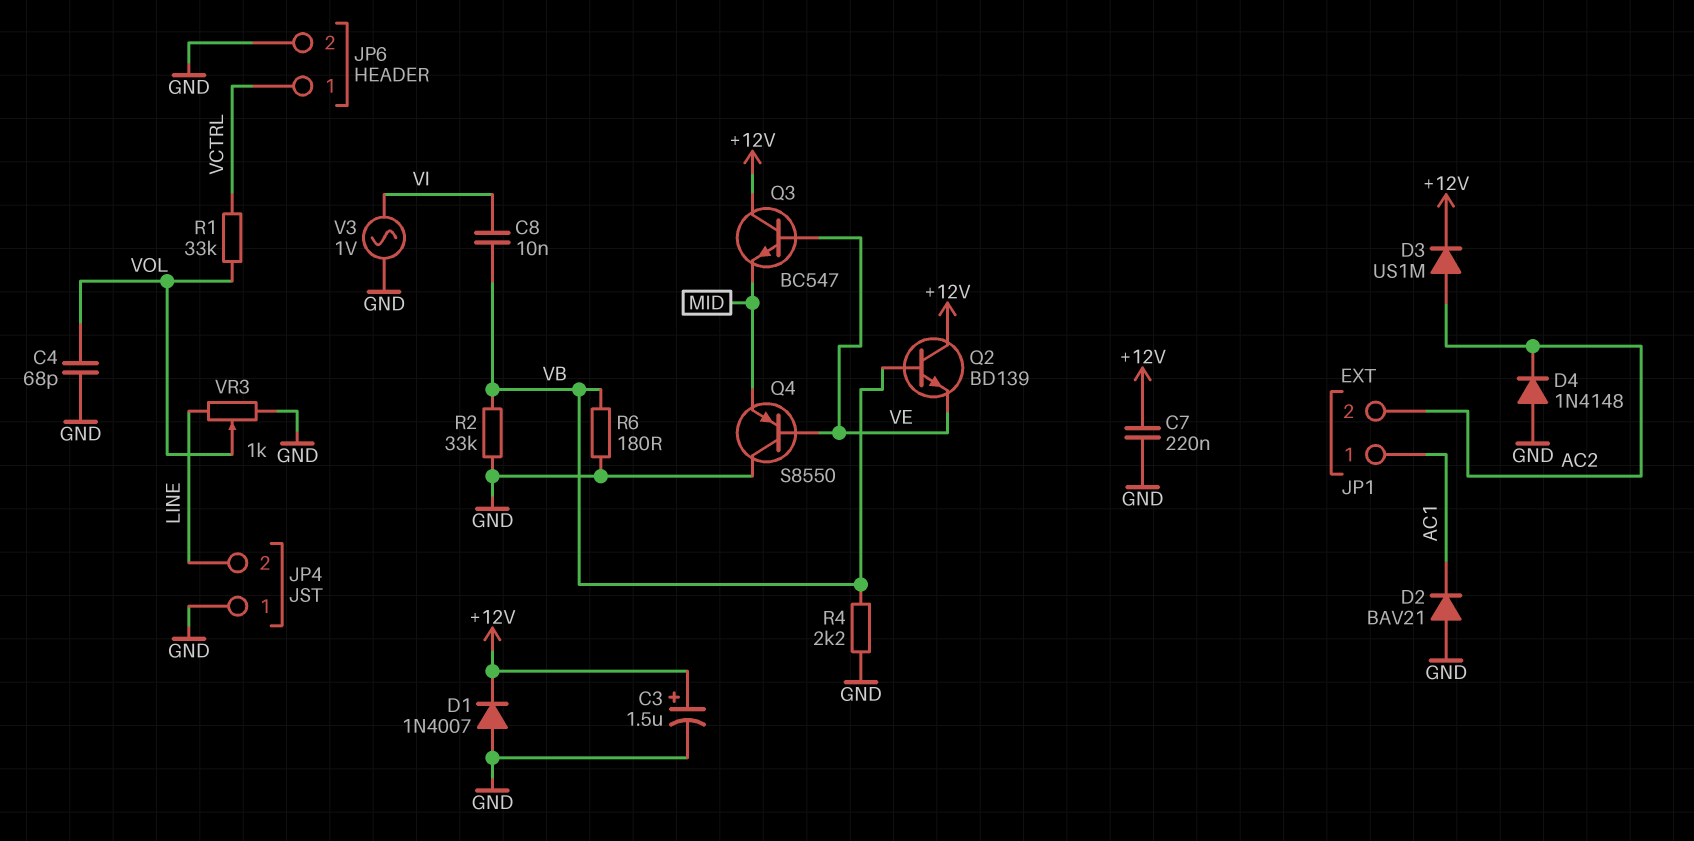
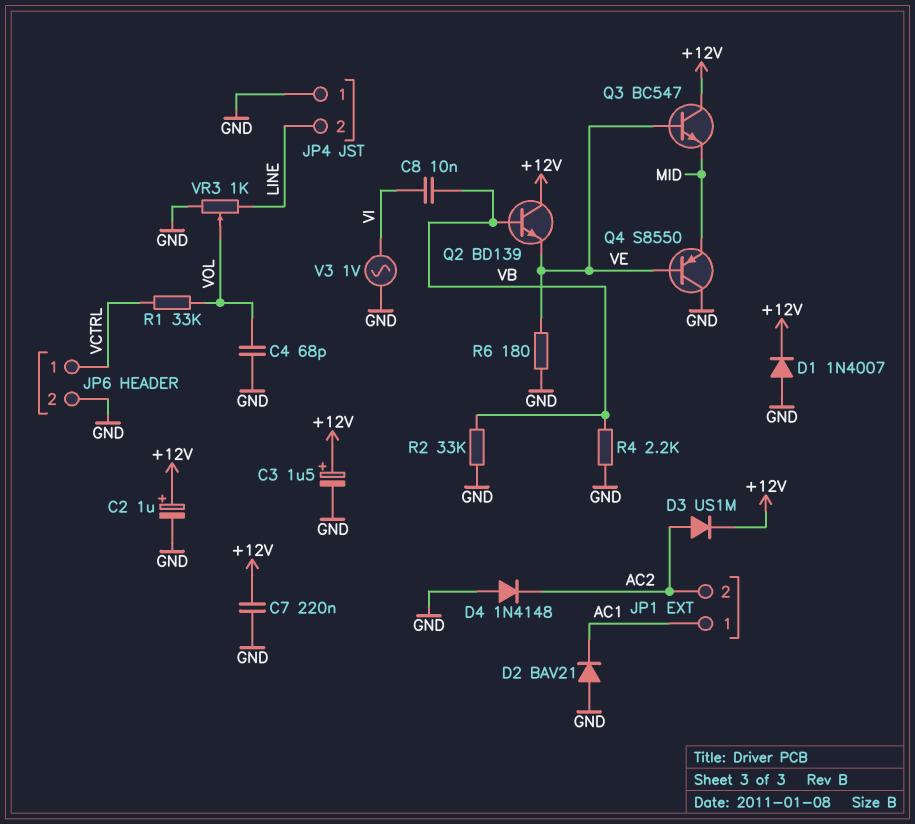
C2: none -> 1uF (plus +12V, minus GND)
R6: 180 (GND, VB) -> 180 (GND, VE)

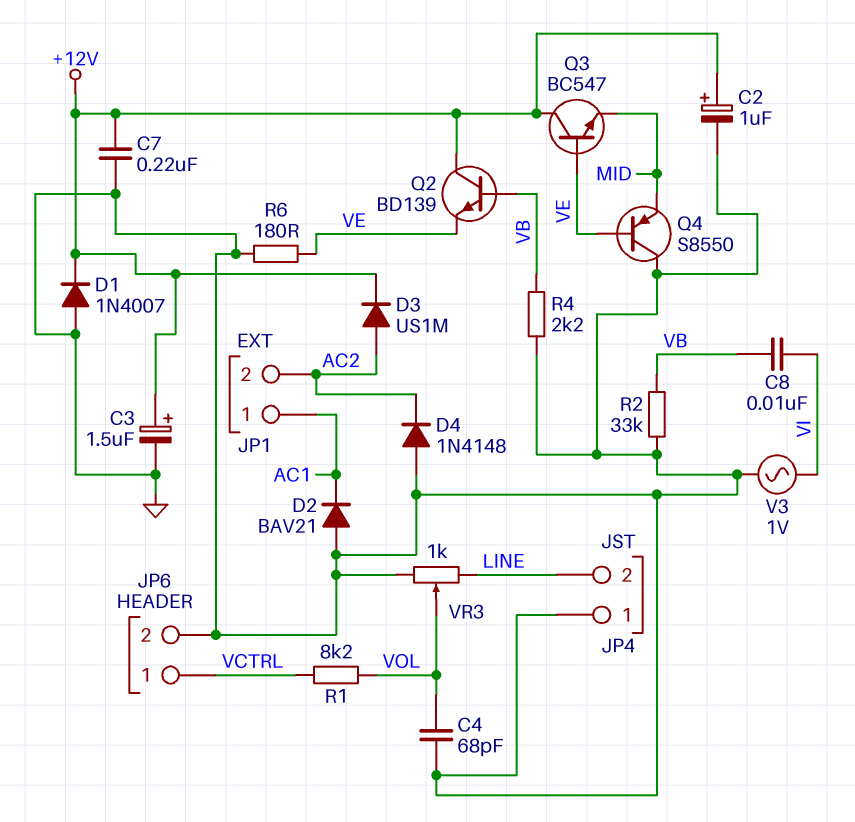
R1: 33k (VCTRL, VOL) -> 8.2k (VCTRL, VOL)

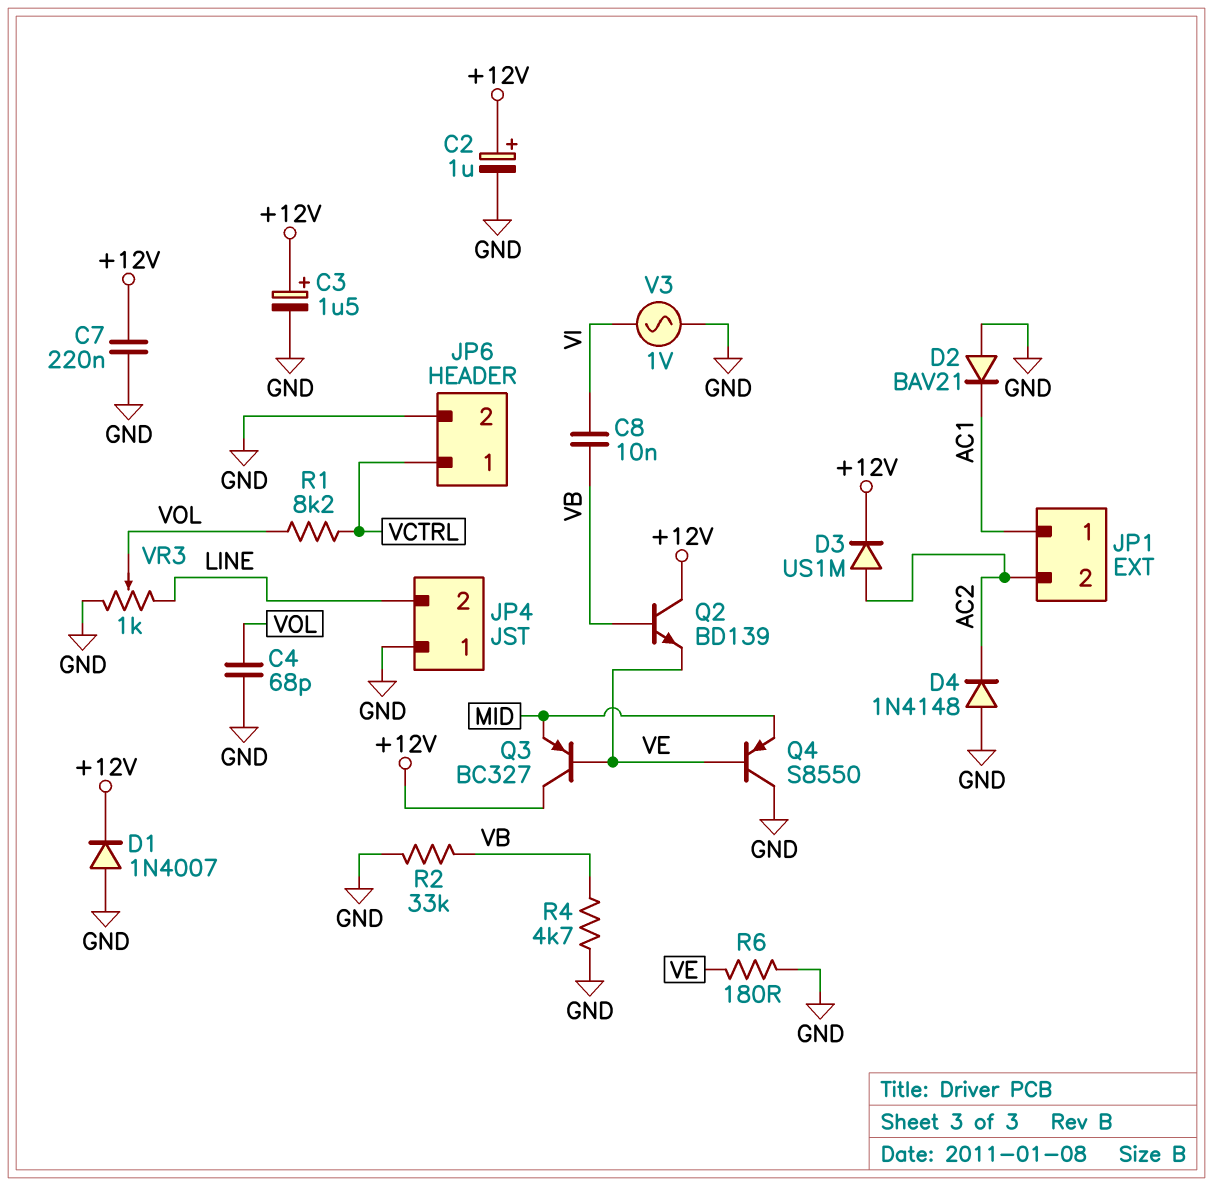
Q3: NPN BC547 (B VE, C +12V, E MID) -> PNP BC327 (B VE, C +12V, E MID)
R4: 2.2k (GND, VB) -> 4.7k (GND, VB)

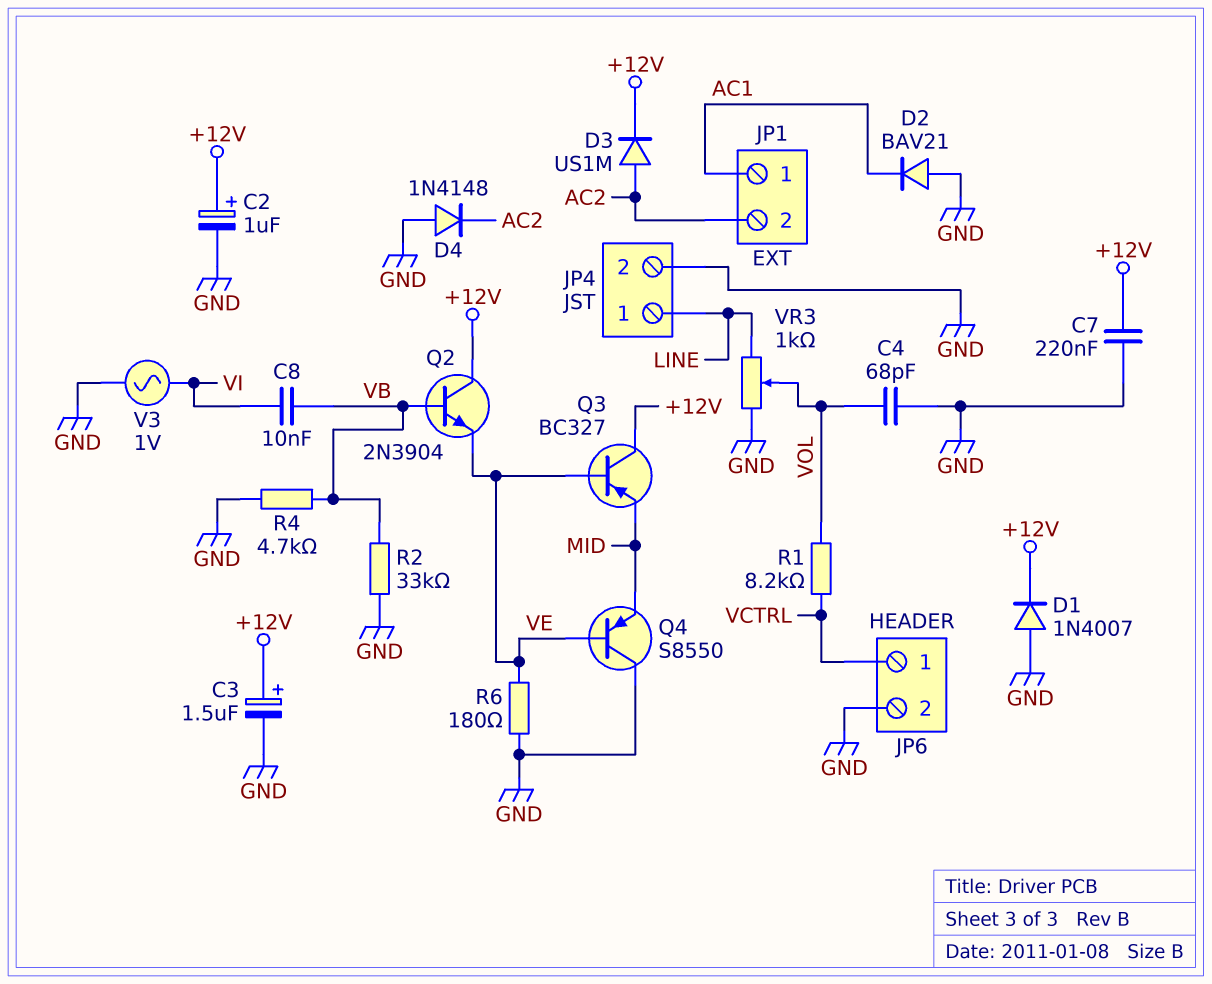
JP4 pin 1: GND -> LINE
JP4 pin 2: LINE -> GND
Q2: NPN BD139 (B VB, C +12V, E VE) -> NPN 2N3904 (B VB, C +12V, E VE)

